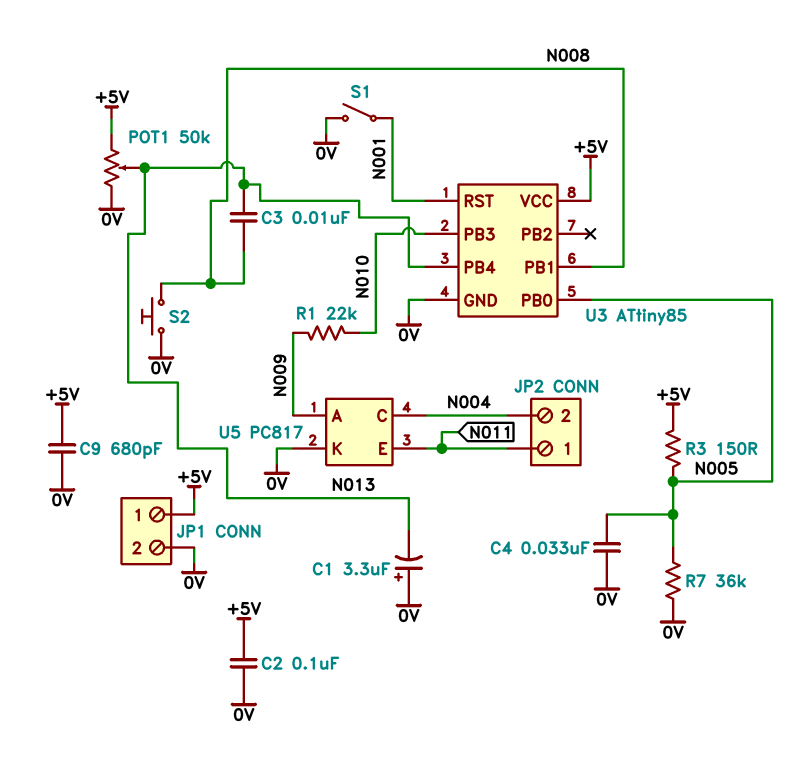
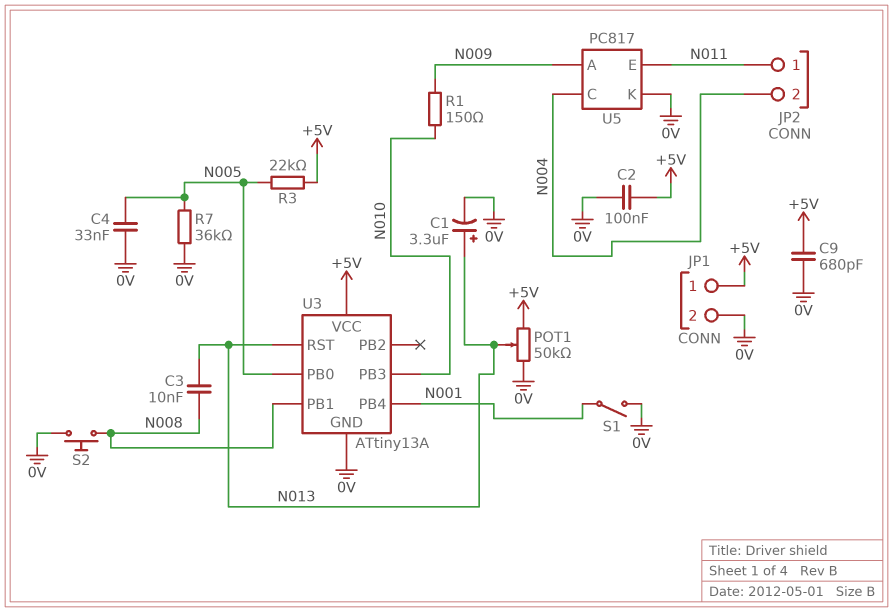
C1: 3.3uF (plus 0V, minus N013) -> 3.3uF (plus N013, minus 0V)
R1: 22k (N009, N010) -> 150 (N009, N010)
R3: 150 (+5V, N005) -> 22k (+5V, N005)
U3: ATtiny85 -> ATtiny13A
U3 pin PB4: N013 -> N001
U3 pin RST: N001 -> N013

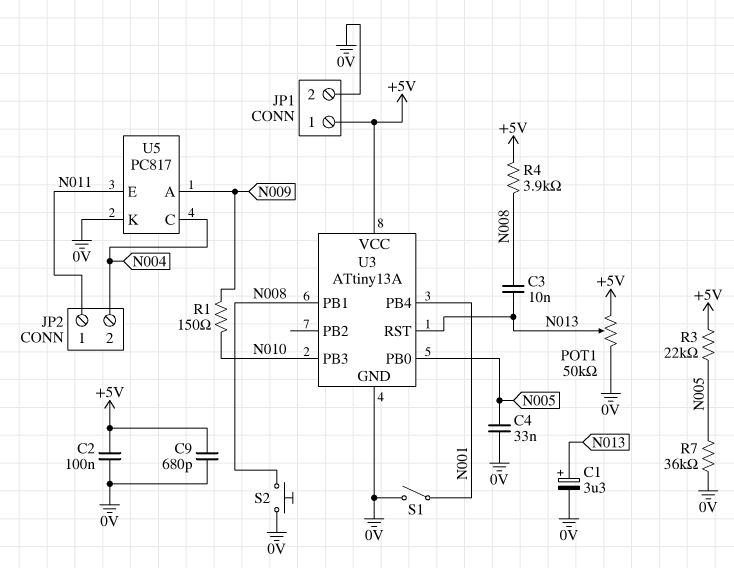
R4: none -> 3.9k (+5V, N008)

